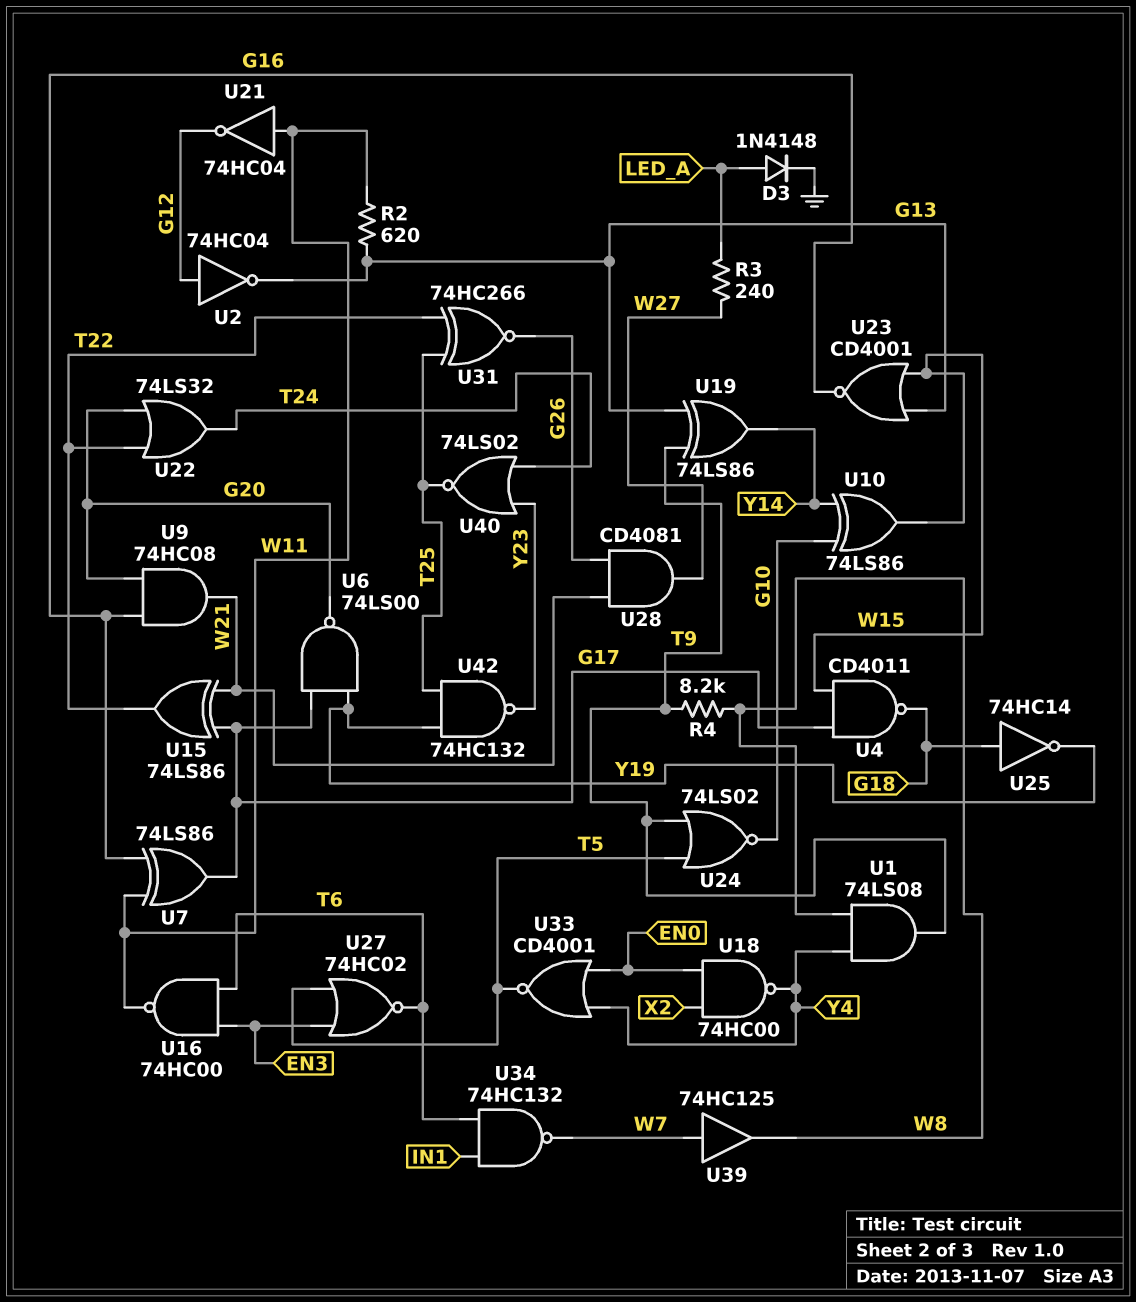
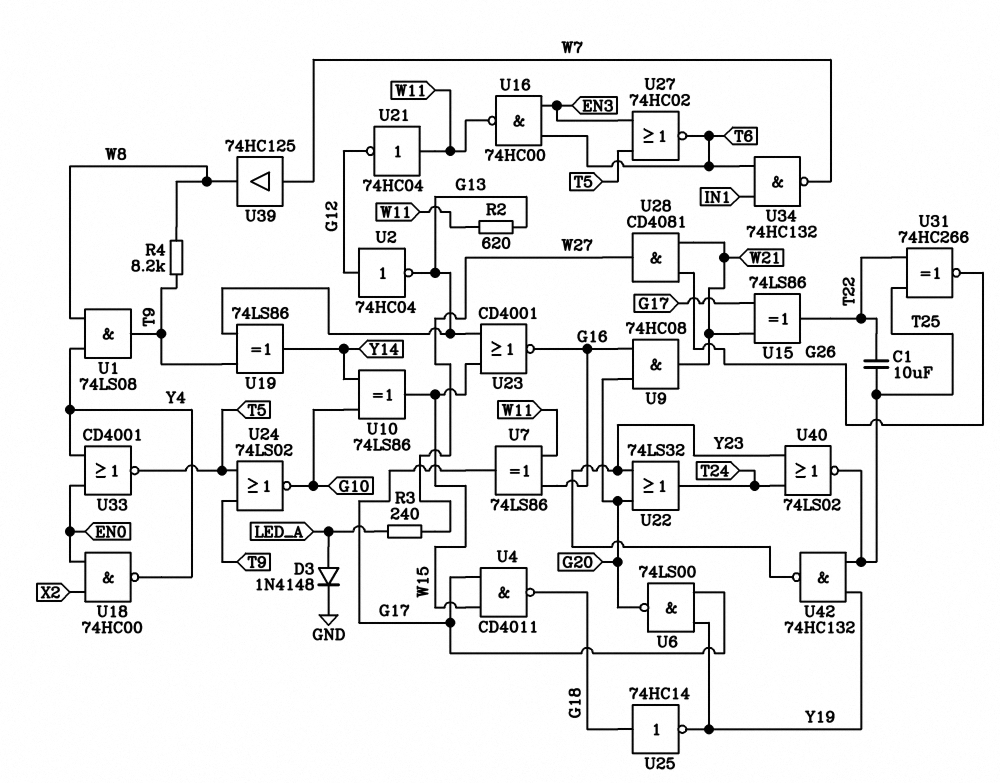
C1: none -> 10uF (T22, T25)
U22: OR 74LS32 (in G20, in T22, out T24) -> OR 74LS32 (in G20, in Y23, out T24)

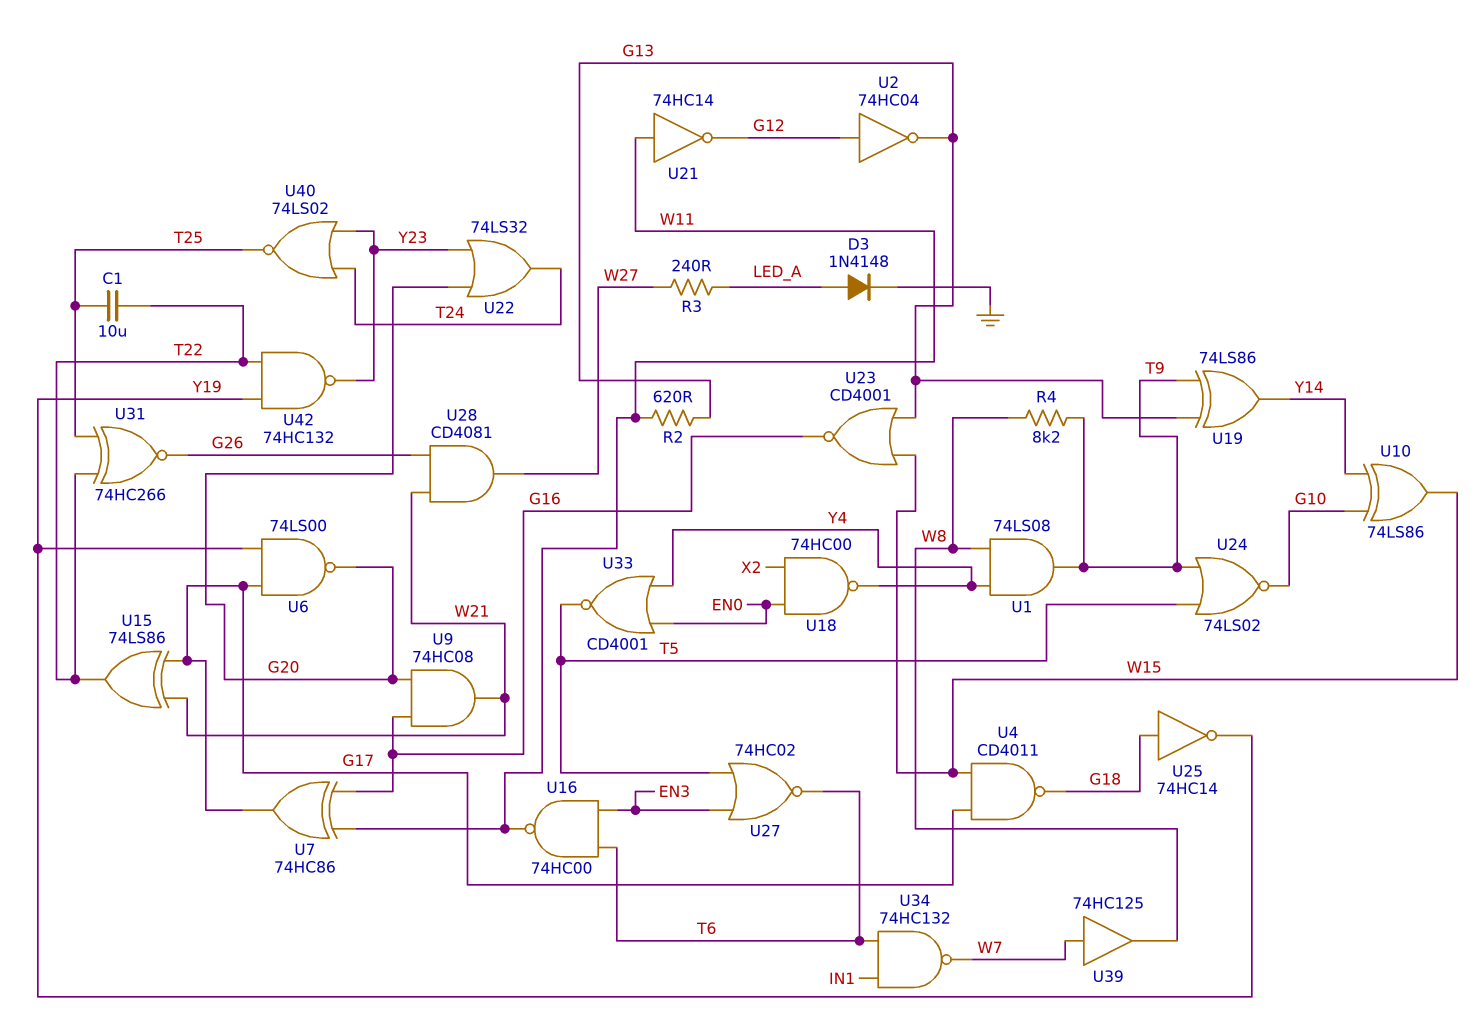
U7: XOR 74LS86 (in G16, in W11, out G17) -> XOR 74HC86 (in G16, in W11, out G17)
U21: NOT 74HC04 (in W11, out G12) -> NOT 74HC14 (in W11, out G12)
U42: NAND 74HC132 (in T25, in Y19, out Y23) -> NAND 74HC132 (in T22, in Y19, out Y23)

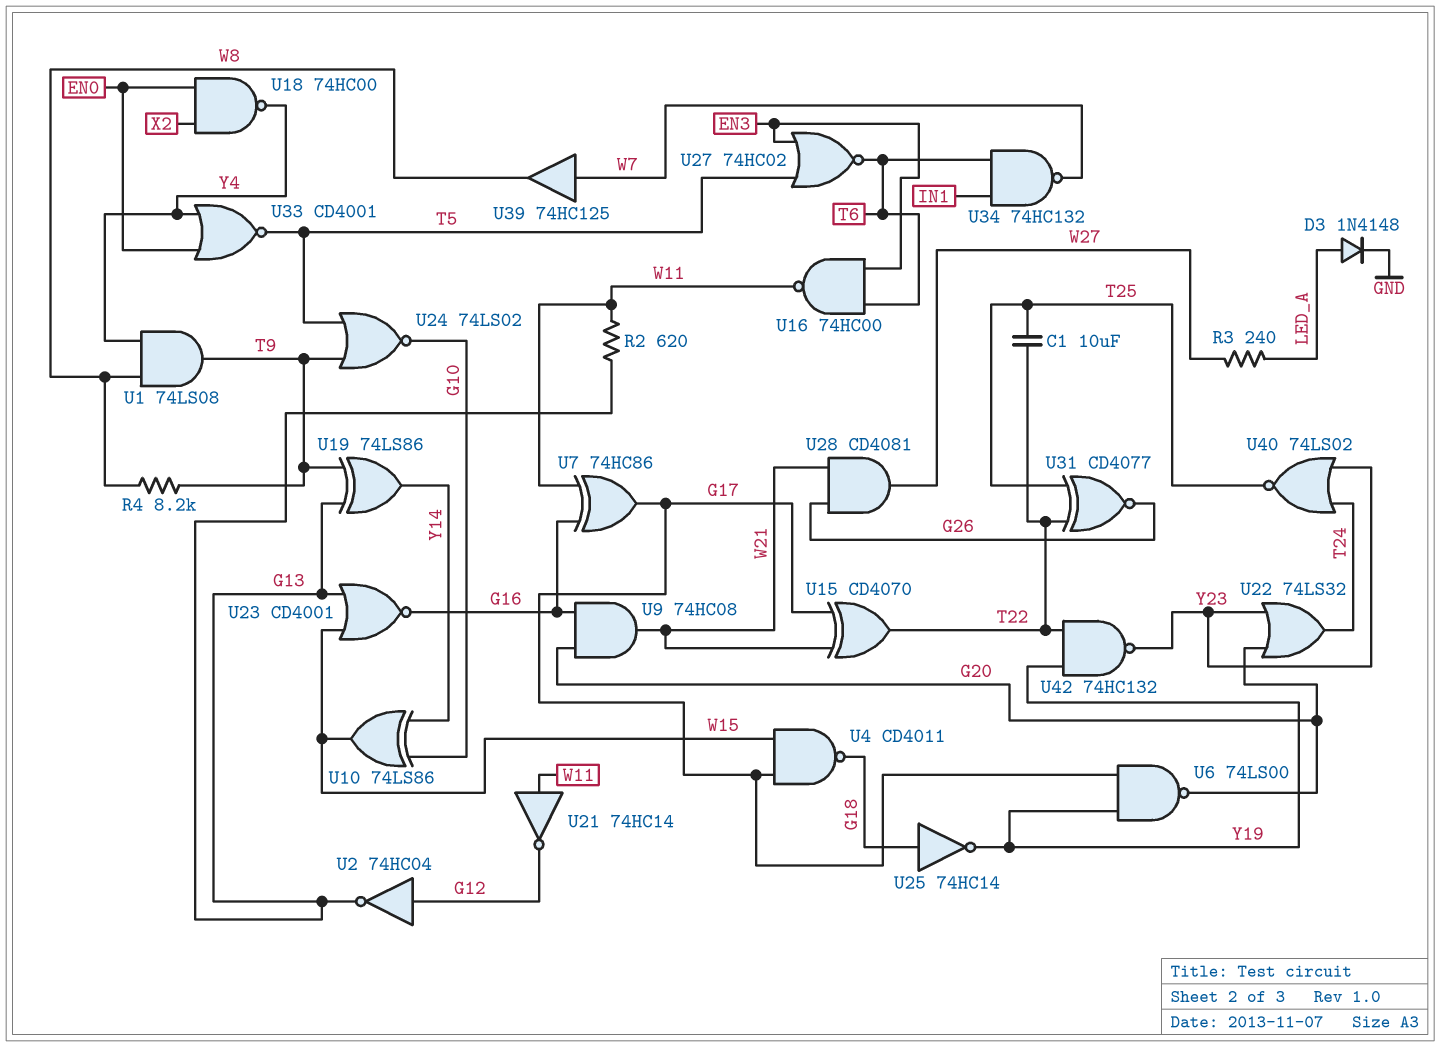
U15: XOR 74LS86 (in G17, in W21, out T22) -> XOR CD4070 (in G17, in W21, out T22)
U31: XNOR 74HC266 (in T22, in T25, out G26) -> XNOR CD4077 (in T22, in T25, out G26)

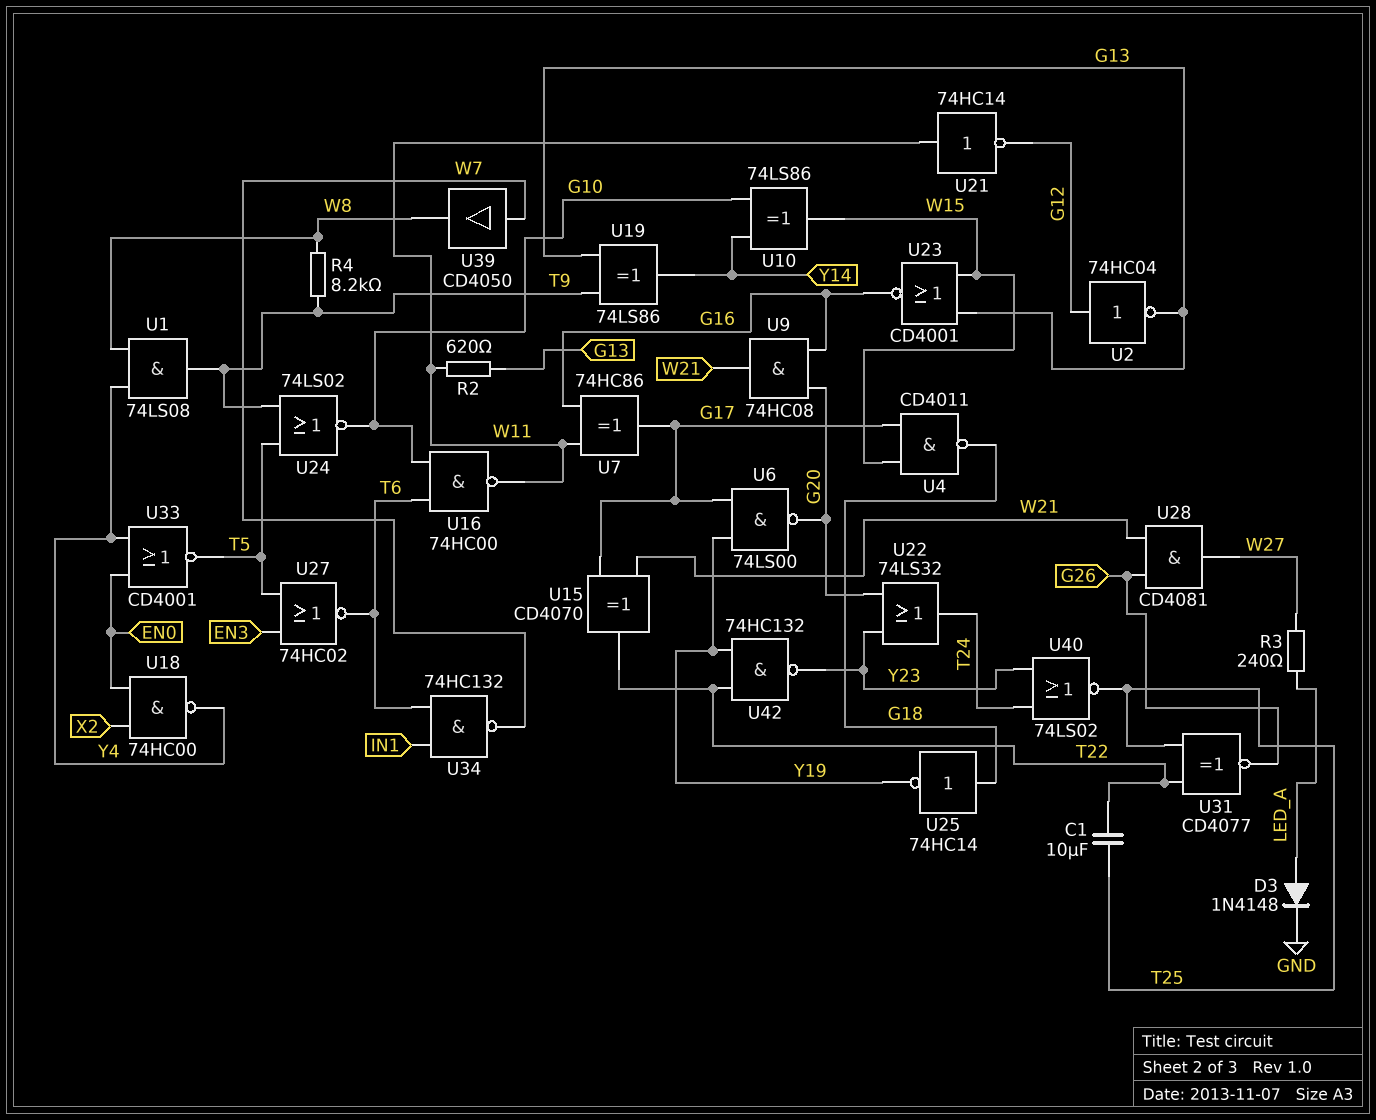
U16: NAND 74HC00 (in EN3, in T6, out W11) -> NAND 74HC00 (in G10, in T6, out W11)
U39: buffer 74HC125 (in W7, out W8) -> buffer CD4050 (in W7, out W8)

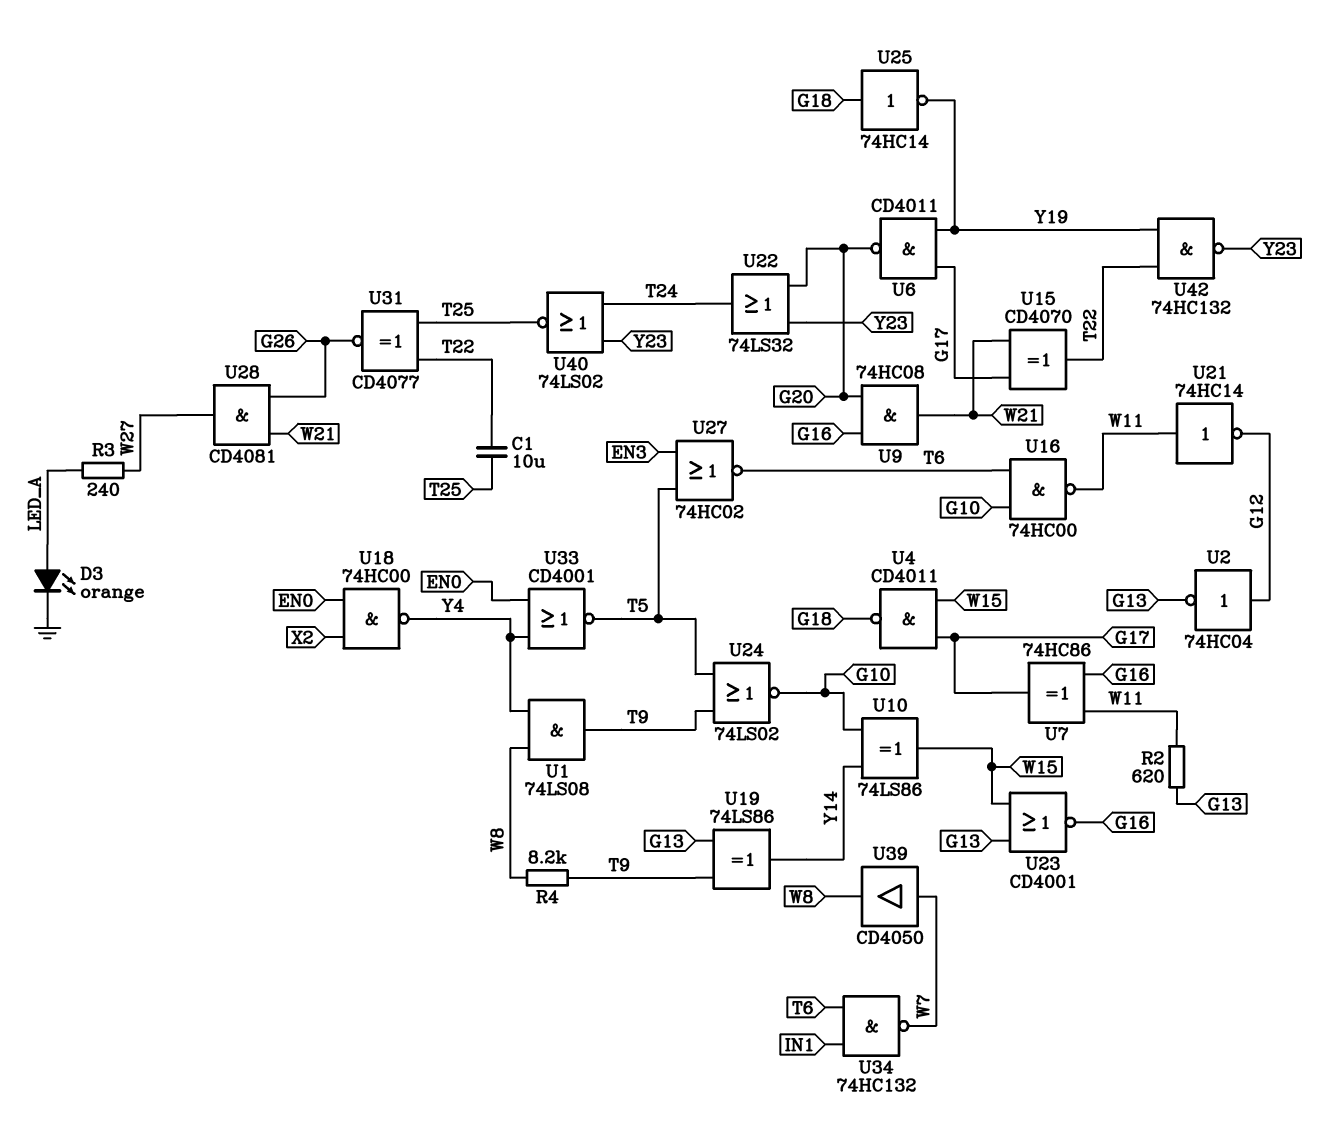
D3: diode 1N4148 (A LED_A, K GND) -> LED orange (A LED_A, K GND)
U6: NAND 74LS00 (in G17, in Y19, out G20) -> NAND CD4011 (in G17, in Y19, out G20)

